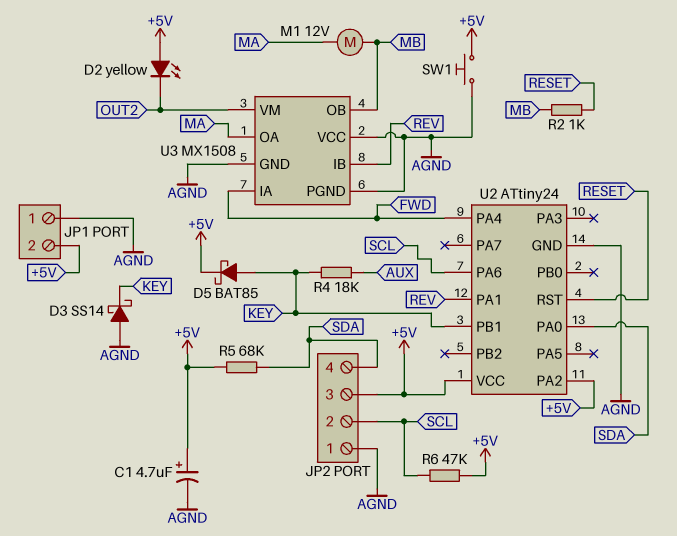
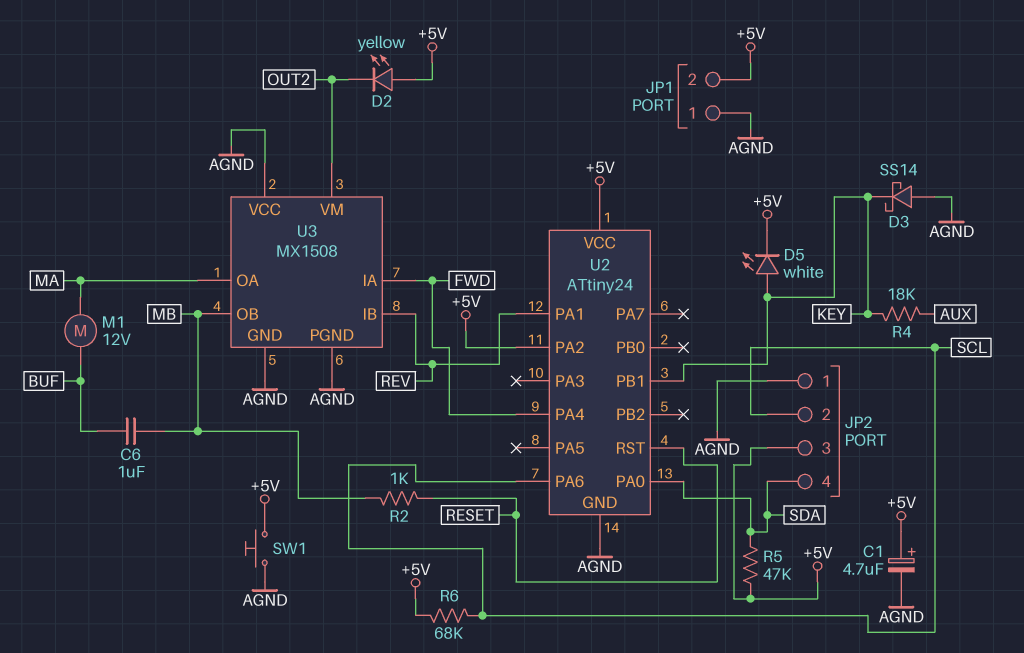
C6: none -> 1uF (BUF, MB)
D5: schottky BAT85 (A KEY, K +5V) -> LED white (A KEY, K +5V)
M1: motor 12V (MA, MB) -> motor 12V (BUF, MA)
R5: 68k (+5V, SDA) -> 47k (+5V, SDA)
R6: 47k (+5V, SCL) -> 68k (+5V, SCL)

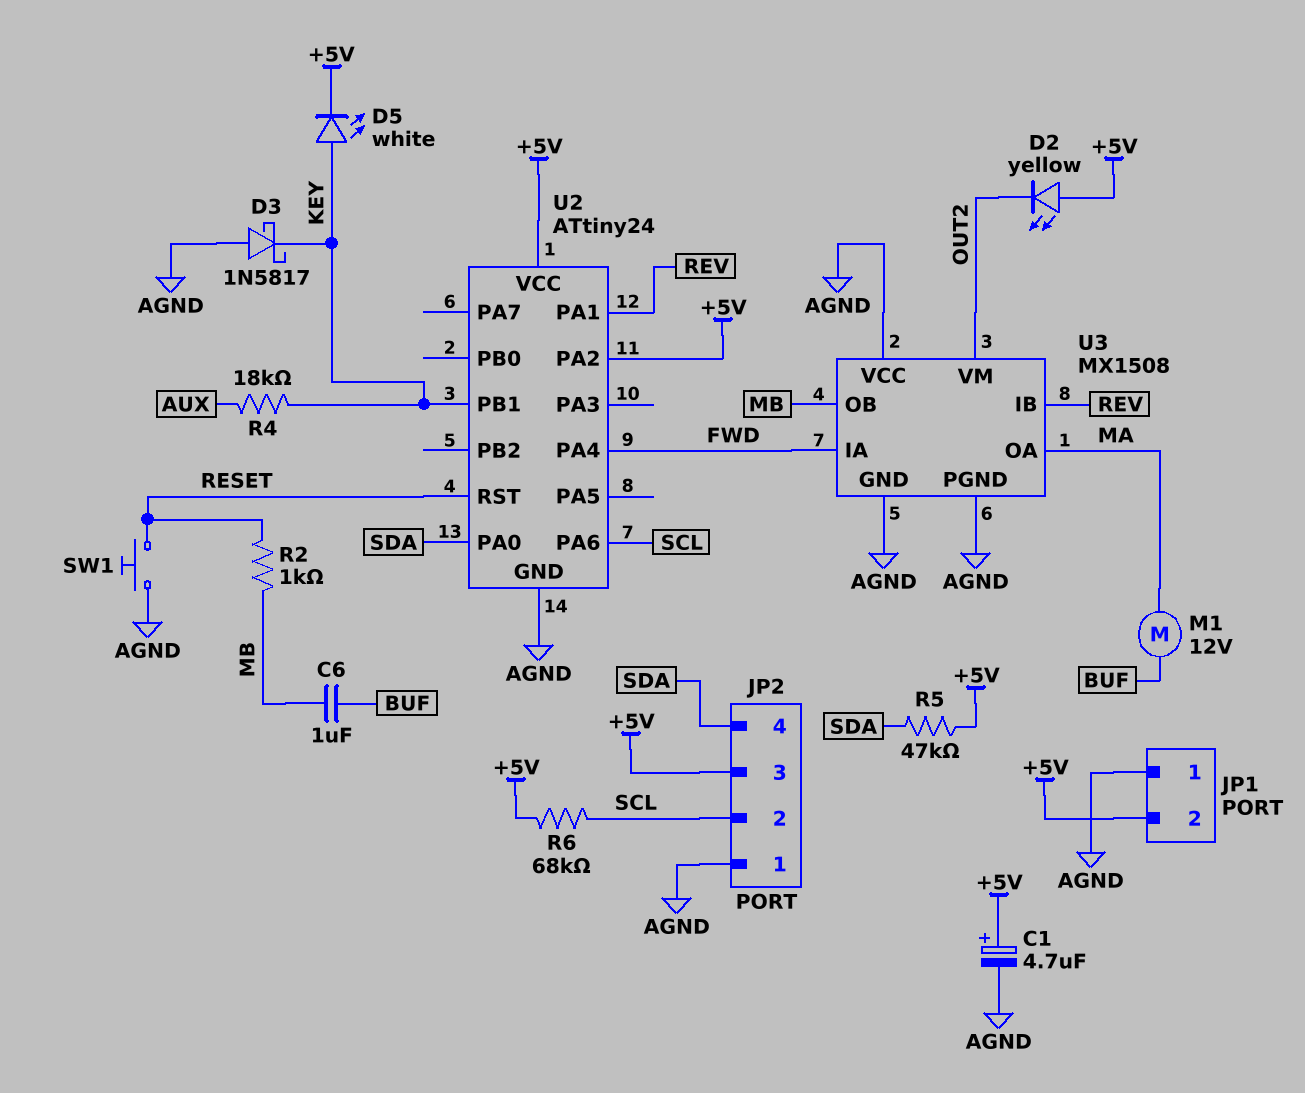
D3: schottky SS14 (A AGND, K KEY) -> schottky 1N5817 (A AGND, K KEY)
SW1: button (+5V, AGND) -> button (AGND, RESET)

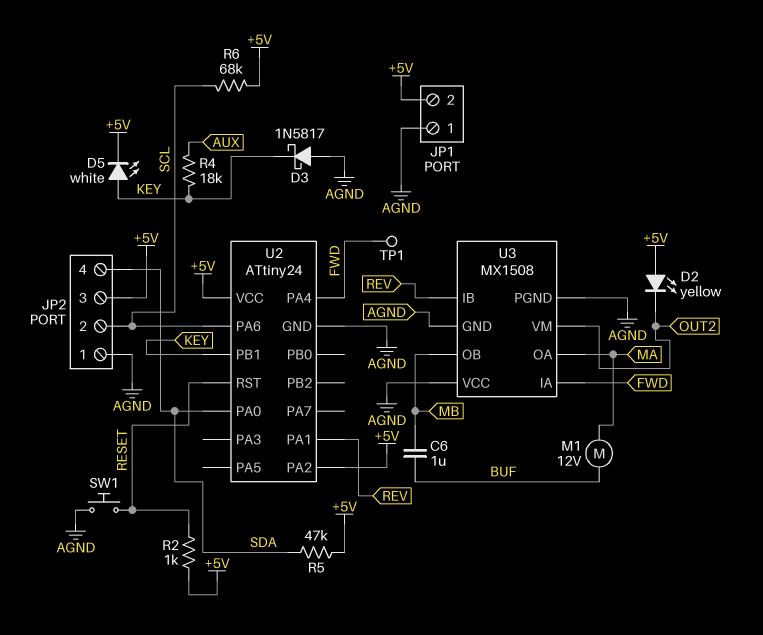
C1: 4.7uF (plus +5V, minus AGND) -> none
R2: 1k (MB, RESET) -> 1k (+5V, RESET)
TP1: none -> test point (FWD)

